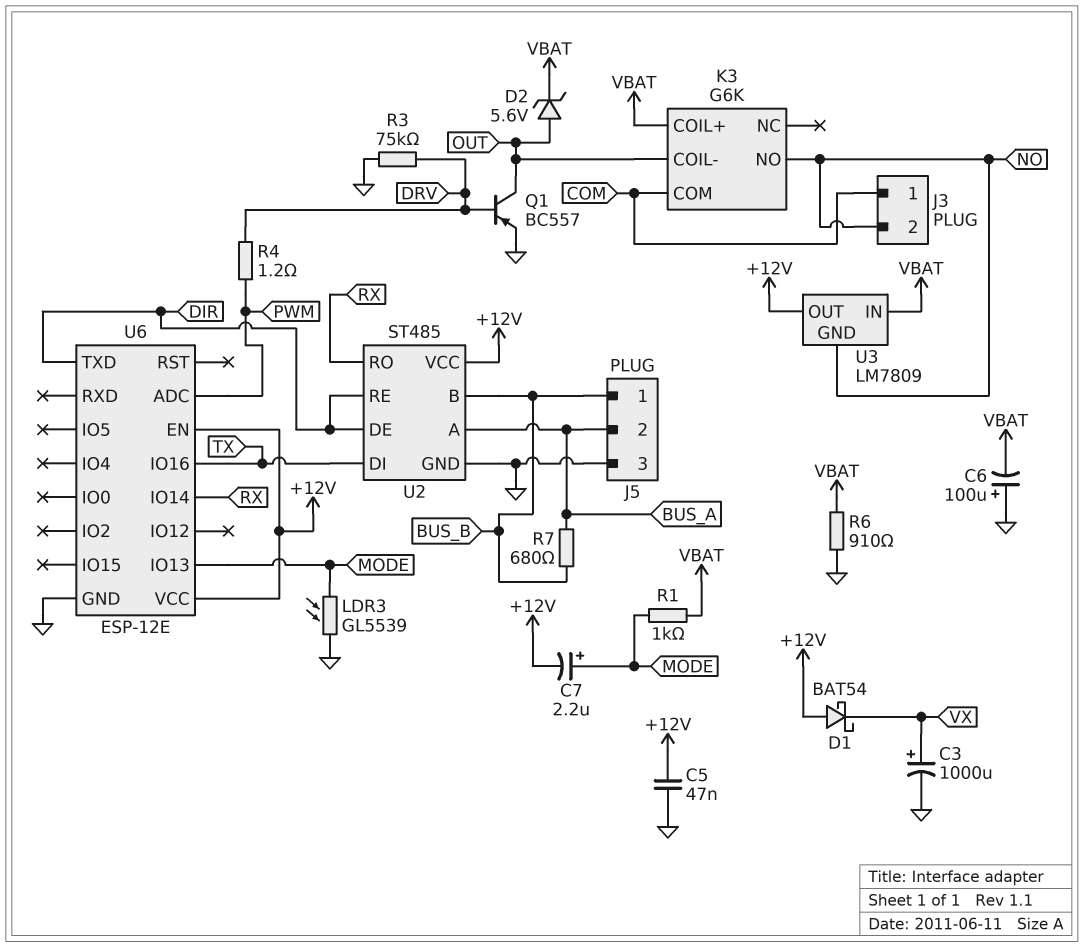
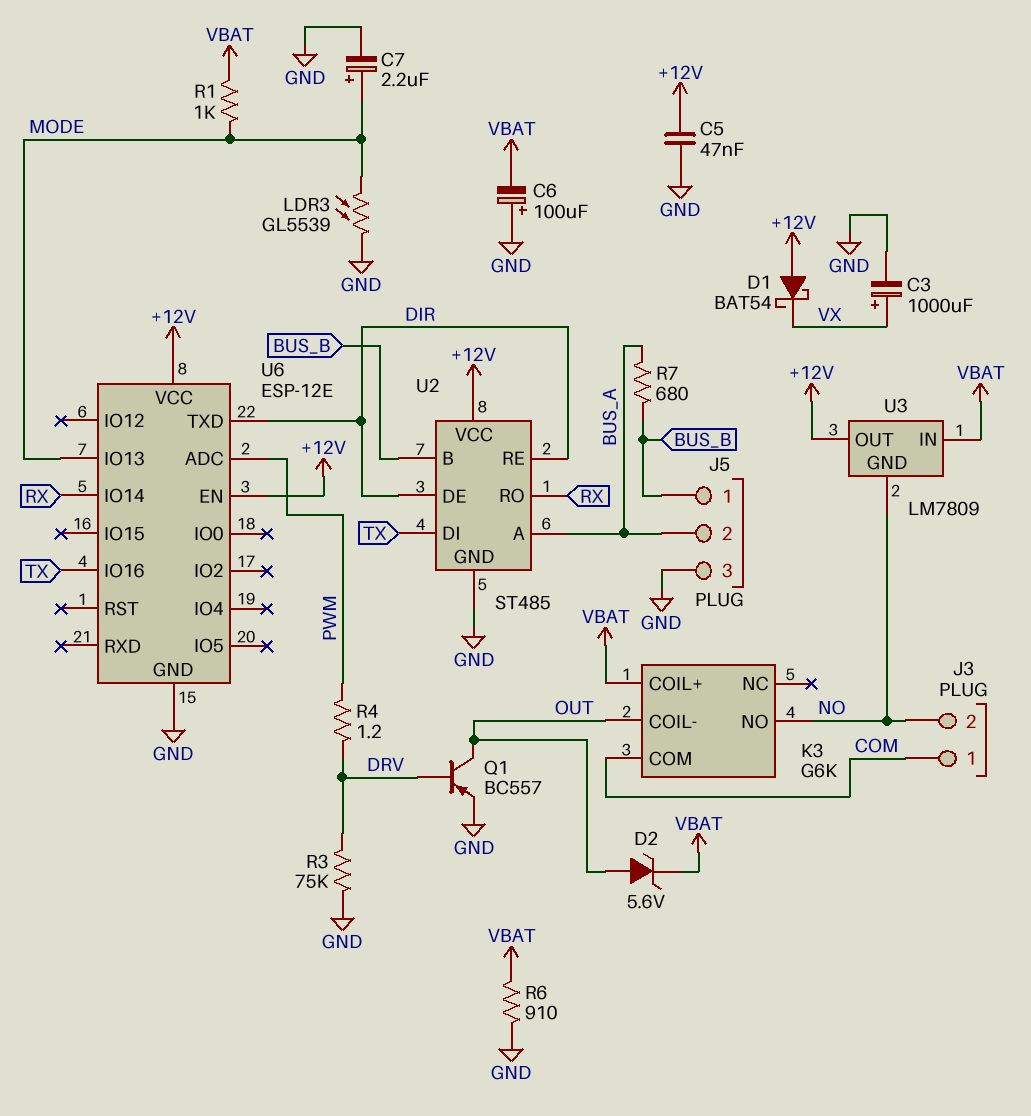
C7: 2.2uF (plus MODE, minus +12V) -> 2.2uF (plus MODE, minus GND)

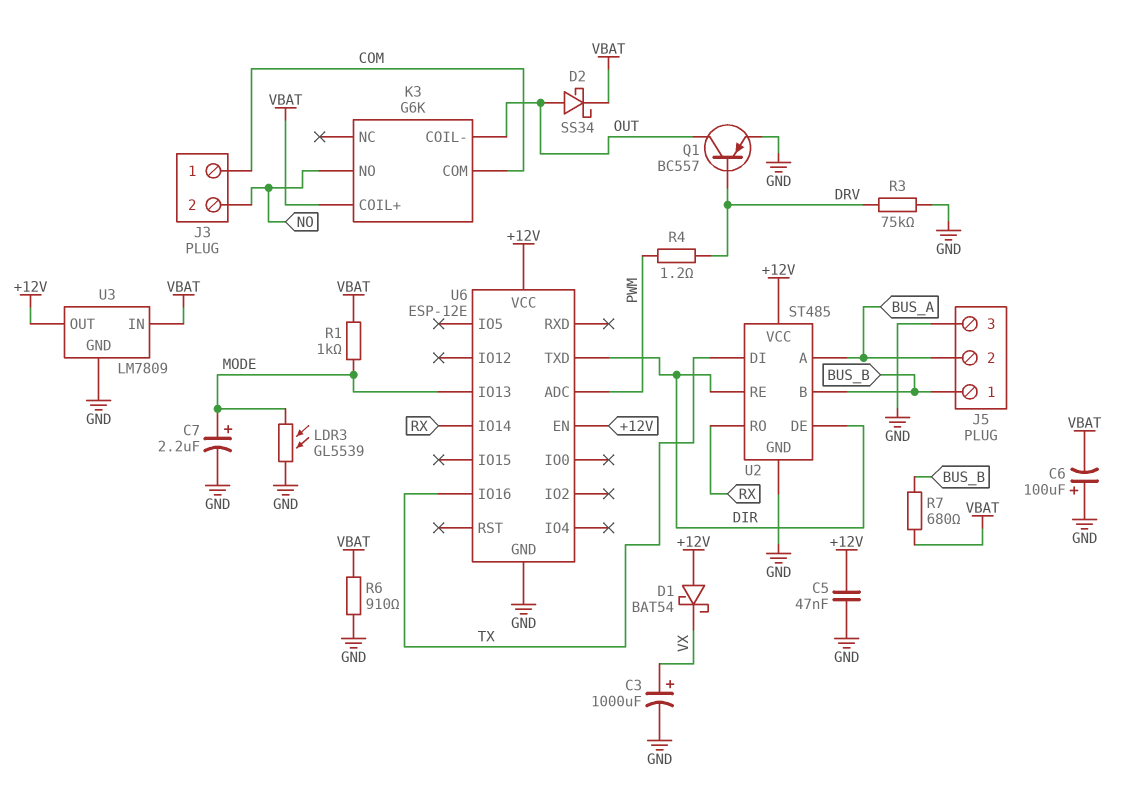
D2: zener 5.6V (A OUT, K VBAT) -> schottky SS34 (A OUT, K VBAT)
R7: 680 (BUS_A, BUS_B) -> 680 (BUS_B, VBAT)
U3 pin GND: NO -> GND

